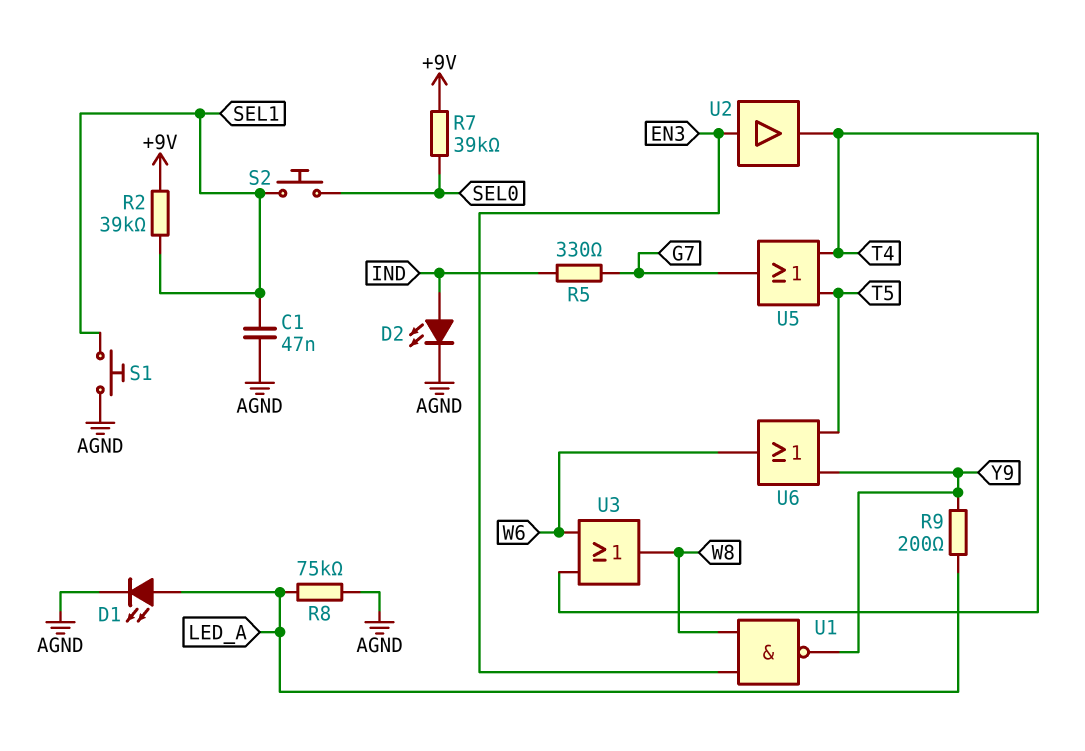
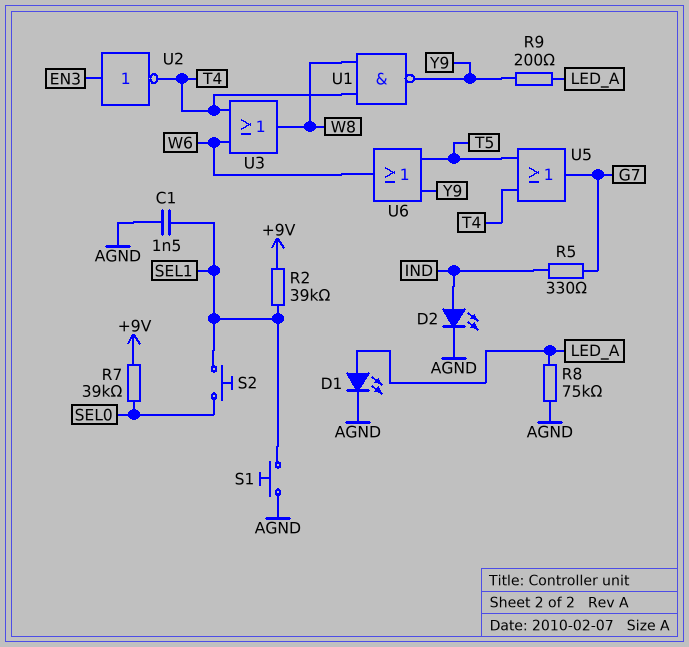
C1: 47nF (AGND, SEL1) -> 1.5nF (AGND, SEL1)
U1: NAND (in EN3, in W8, out Y9) -> NAND (in T4, in W8, out Y9)
U2: buffer (in EN3, out T4) -> NOT (in EN3, out T4)

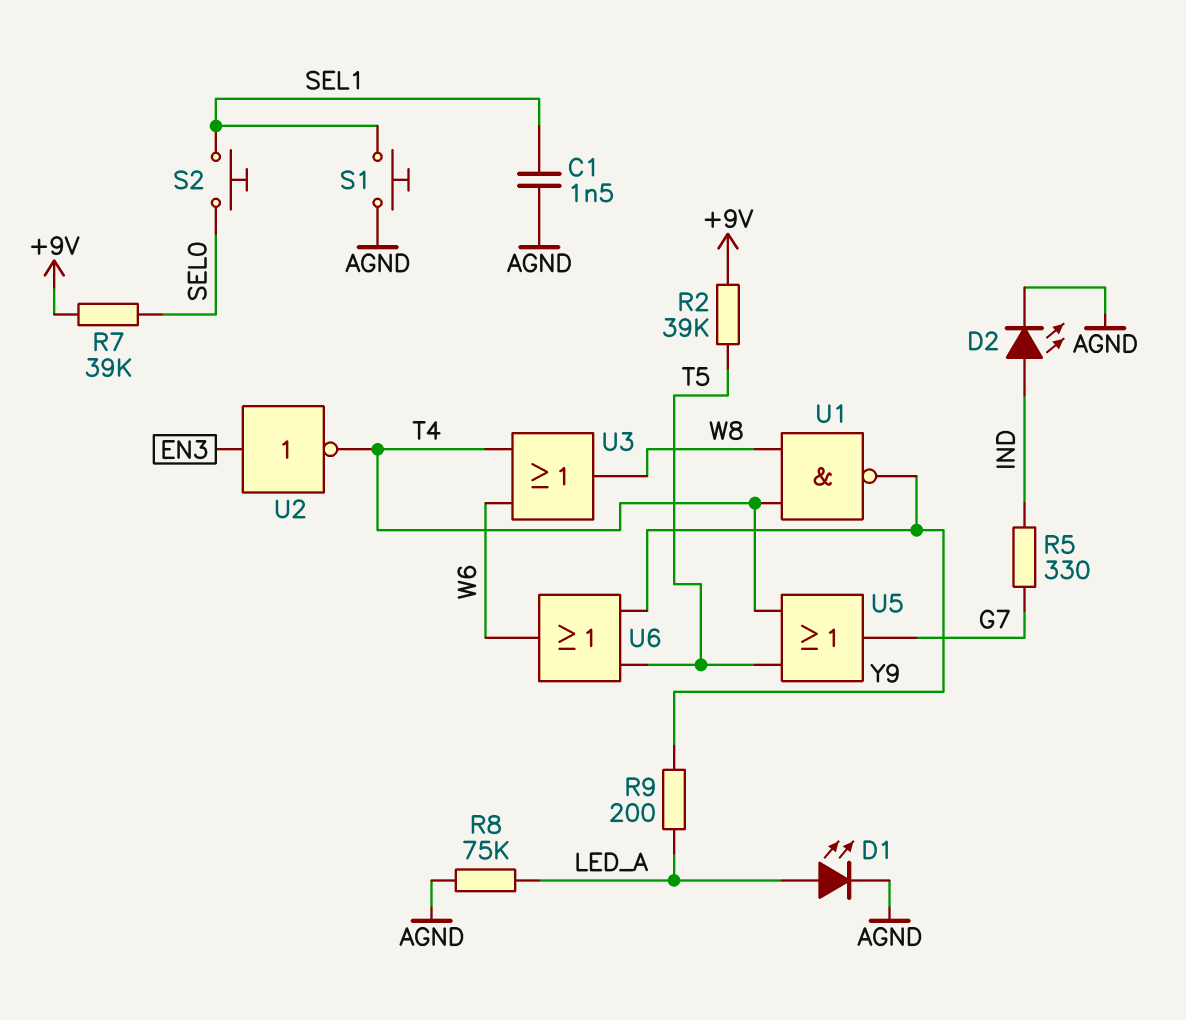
R2: 39k (+9V, SEL1) -> 39k (+9V, T5)

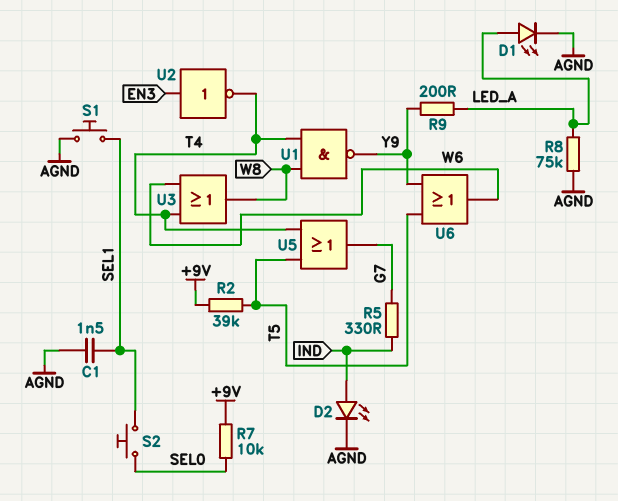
R7: 39k (+9V, SEL0) -> 10k (+9V, SEL0)

